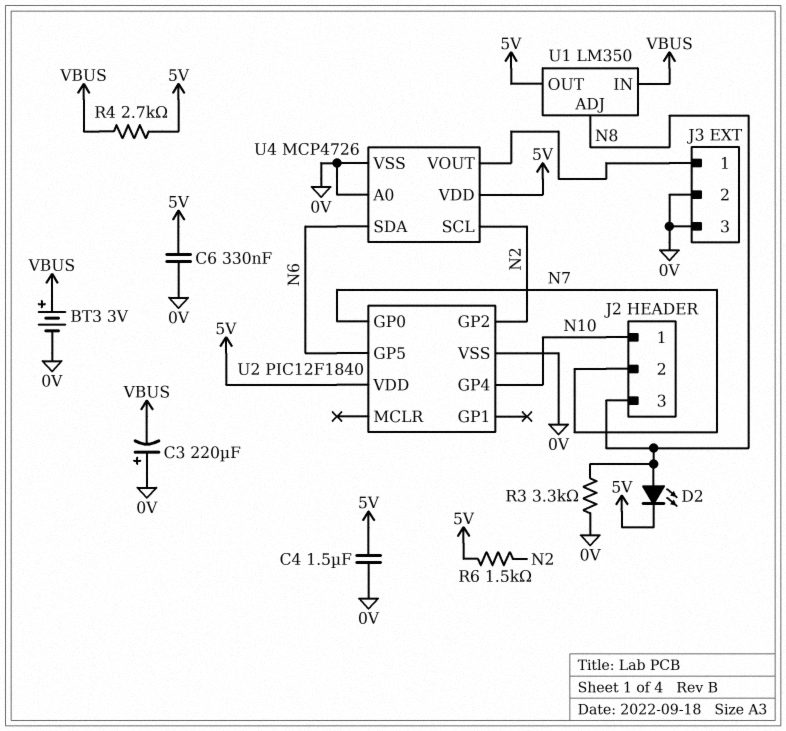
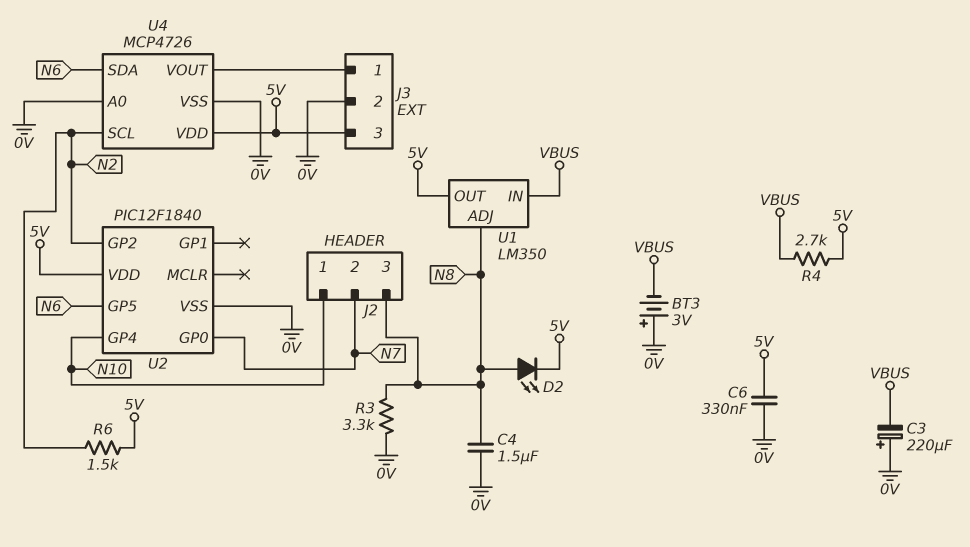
BT3: 3V (plus VBUS, minus 0V) -> 3V (plus 0V, minus VBUS)
C4: 1.5uF (0V, 5V) -> 1.5uF (0V, N8)
J3 pin 3: 0V -> 5V

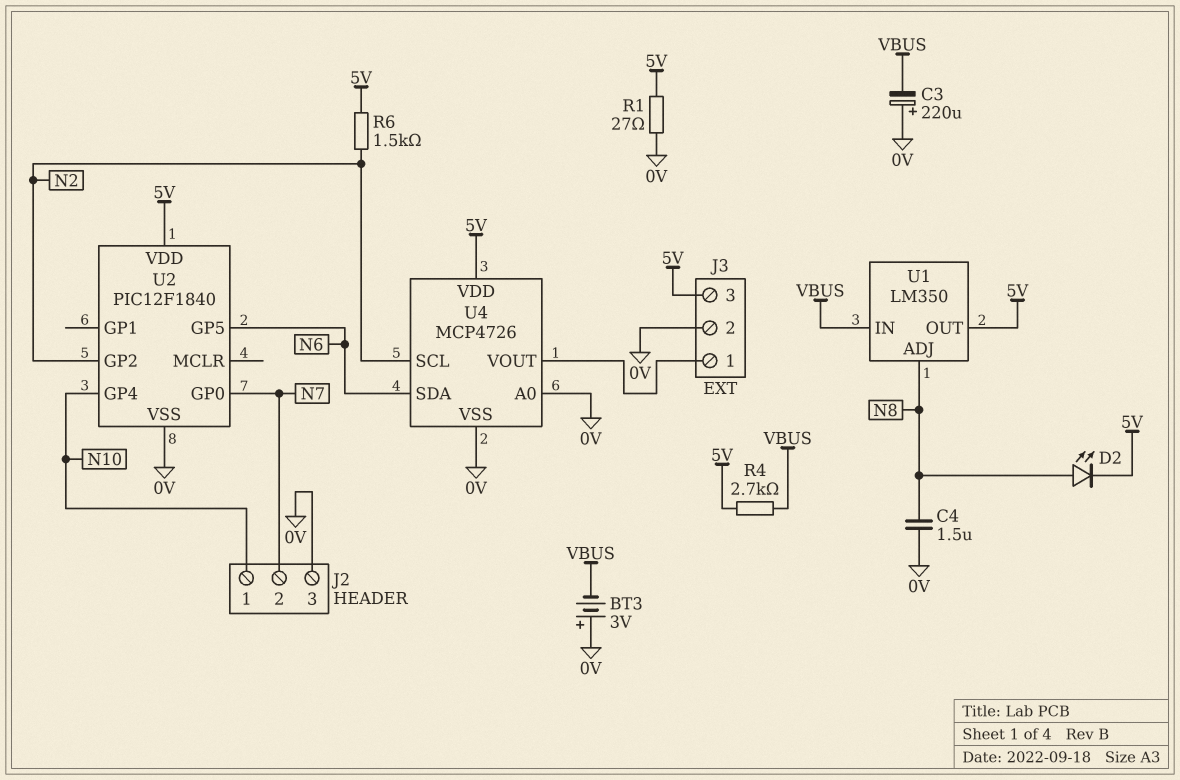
C6: 330nF (0V, 5V) -> none
J2 pin 3: N8 -> 0V
R1: none -> 27 (0V, 5V)
R3: 3.3k (0V, N8) -> none

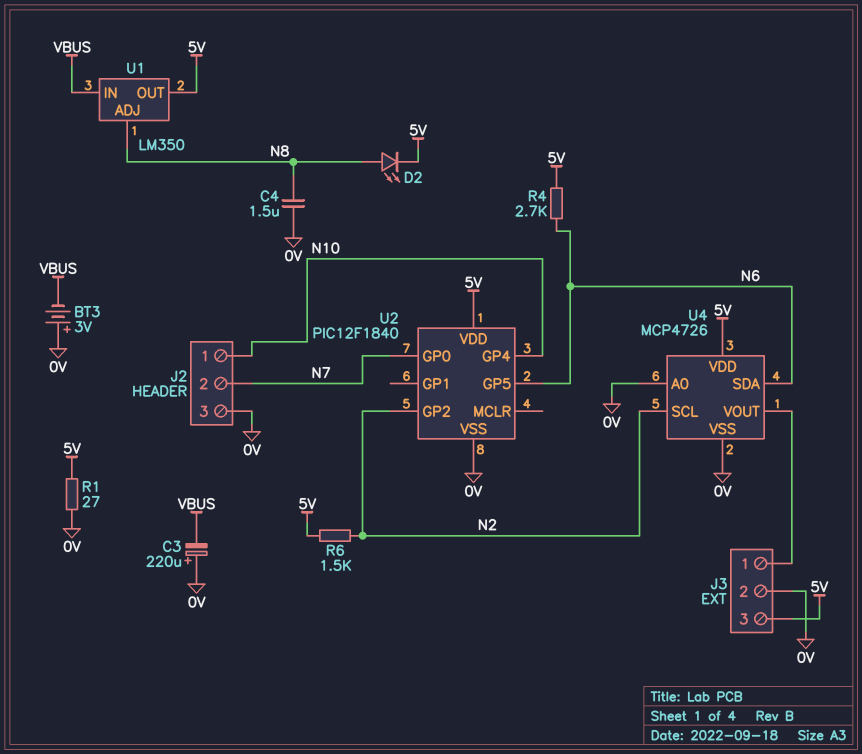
R4: 2.7k (5V, VBUS) -> 2.7k (5V, N6)

